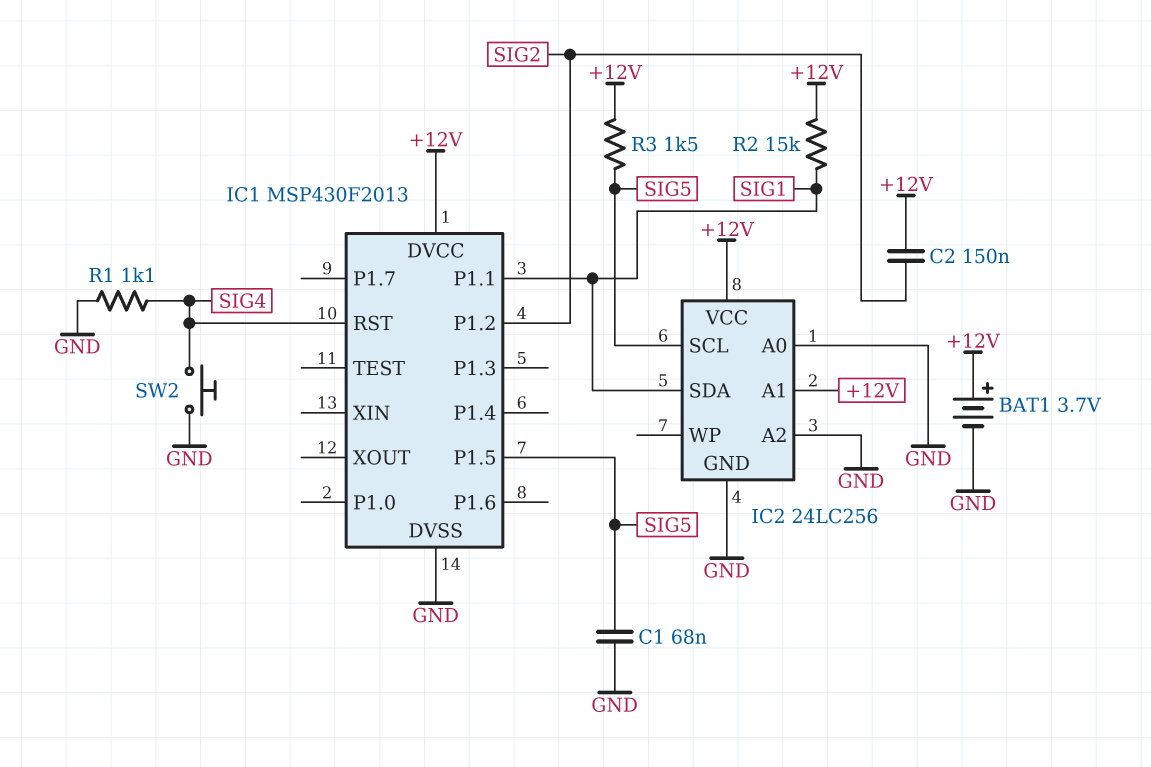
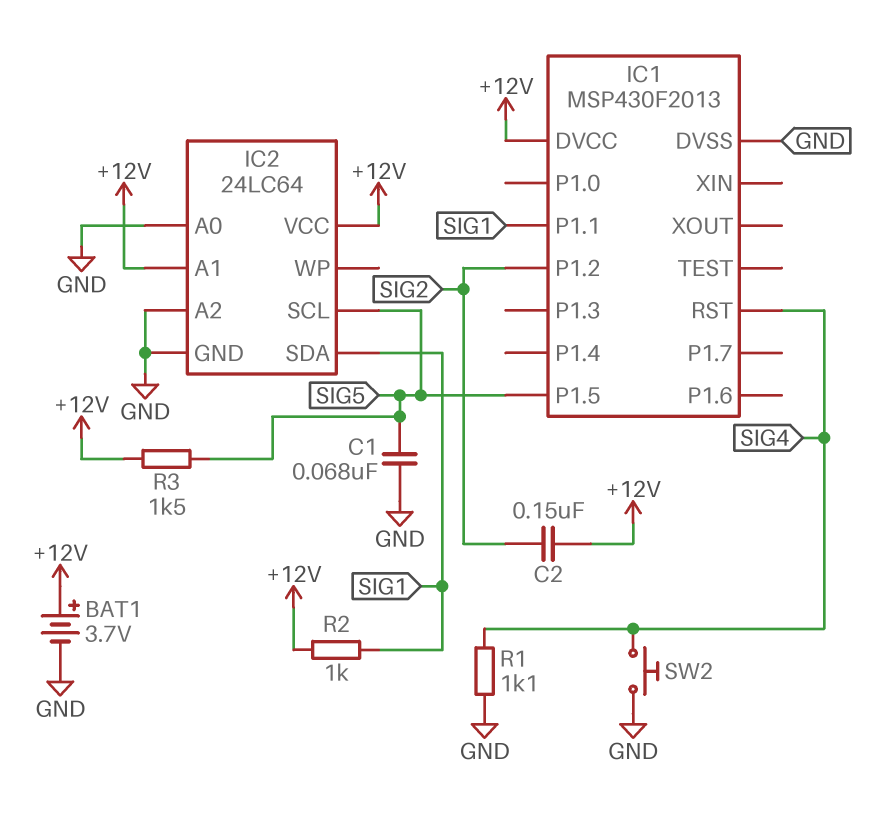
IC2: 24LC256 -> 24LC64
R2: 15k (+12V, SIG1) -> 1k (+12V, SIG1)

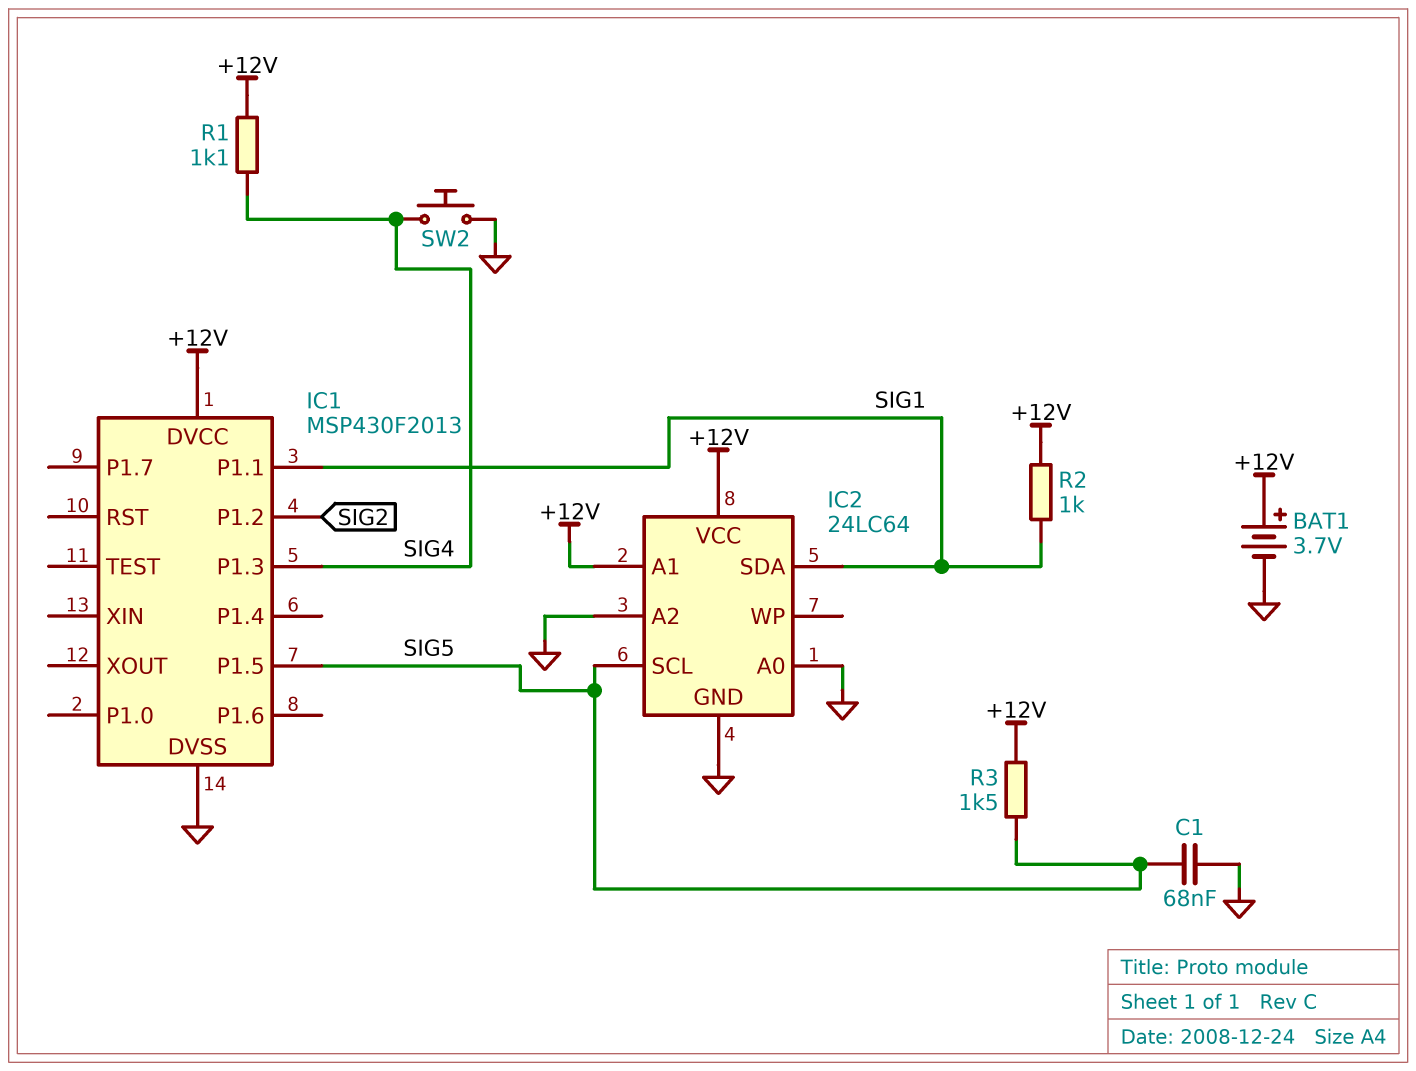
C2: 150nF (+12V, SIG2) -> none
IC1 pin P1.3: none -> SIG4
IC1 pin RST: SIG4 -> none
R1: 1.1k (GND, SIG4) -> 1.1k (+12V, SIG4)

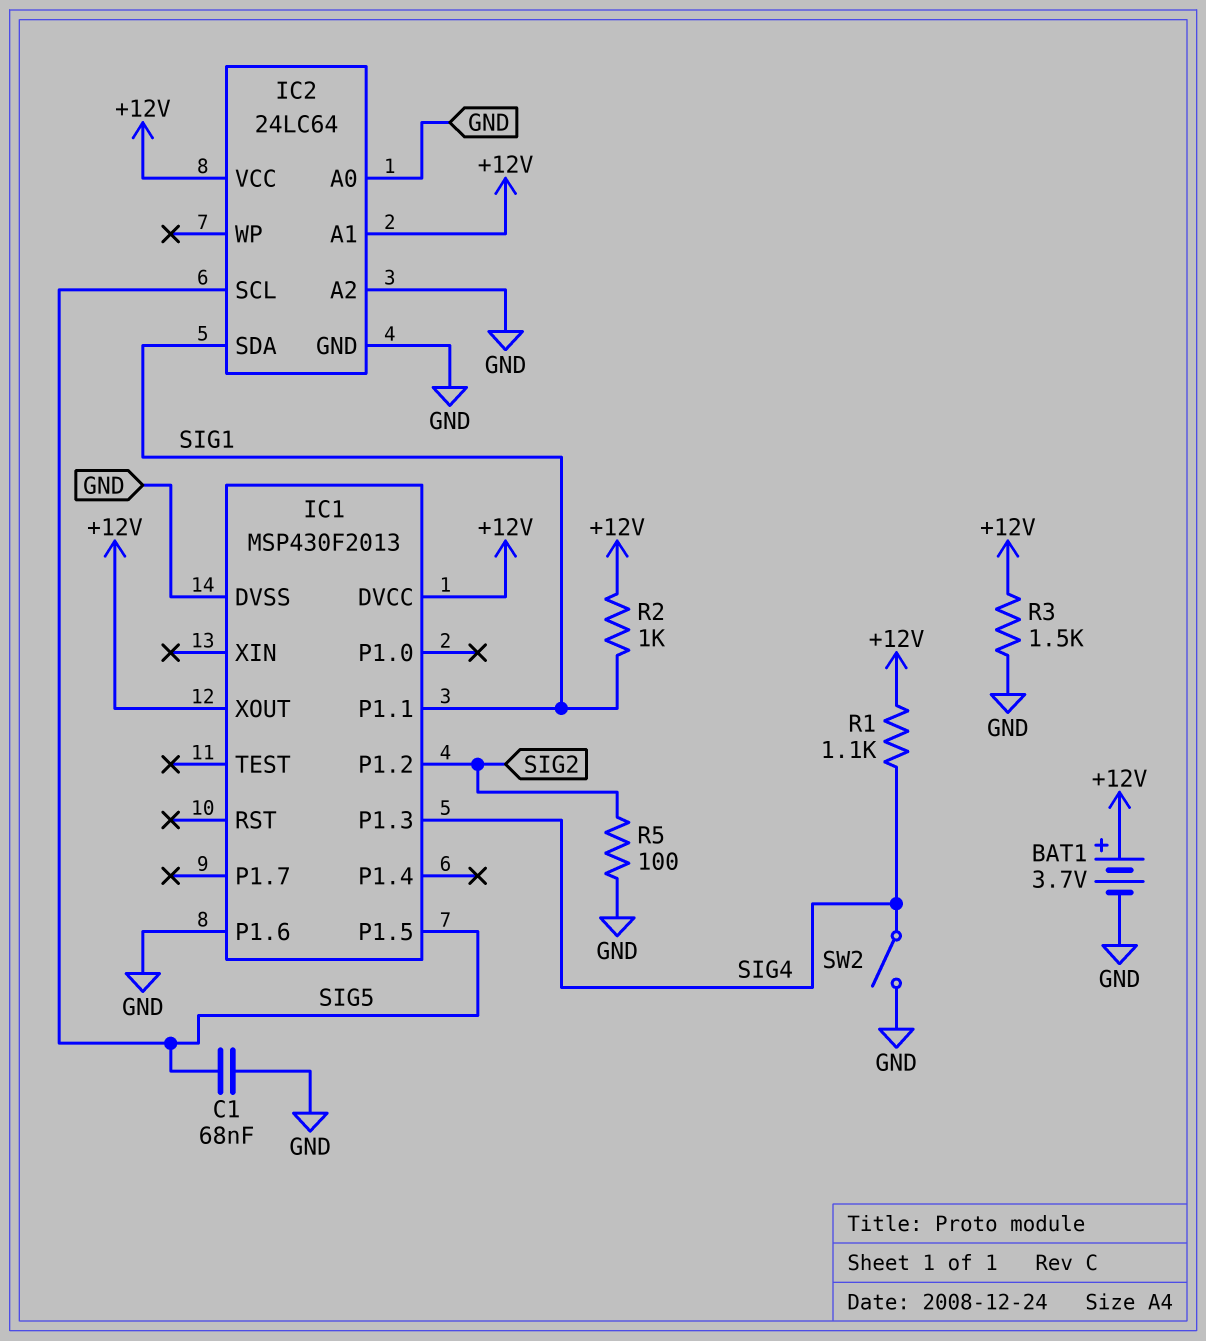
IC1 pin P1.6: none -> GND
IC1 pin XOUT: none -> +12V
R3: 1.5k (+12V, SIG5) -> 1.5k (+12V, GND)
R5: none -> 100 (GND, SIG2)
SW2: button (GND, SIG4) -> switch (GND, SIG4)

